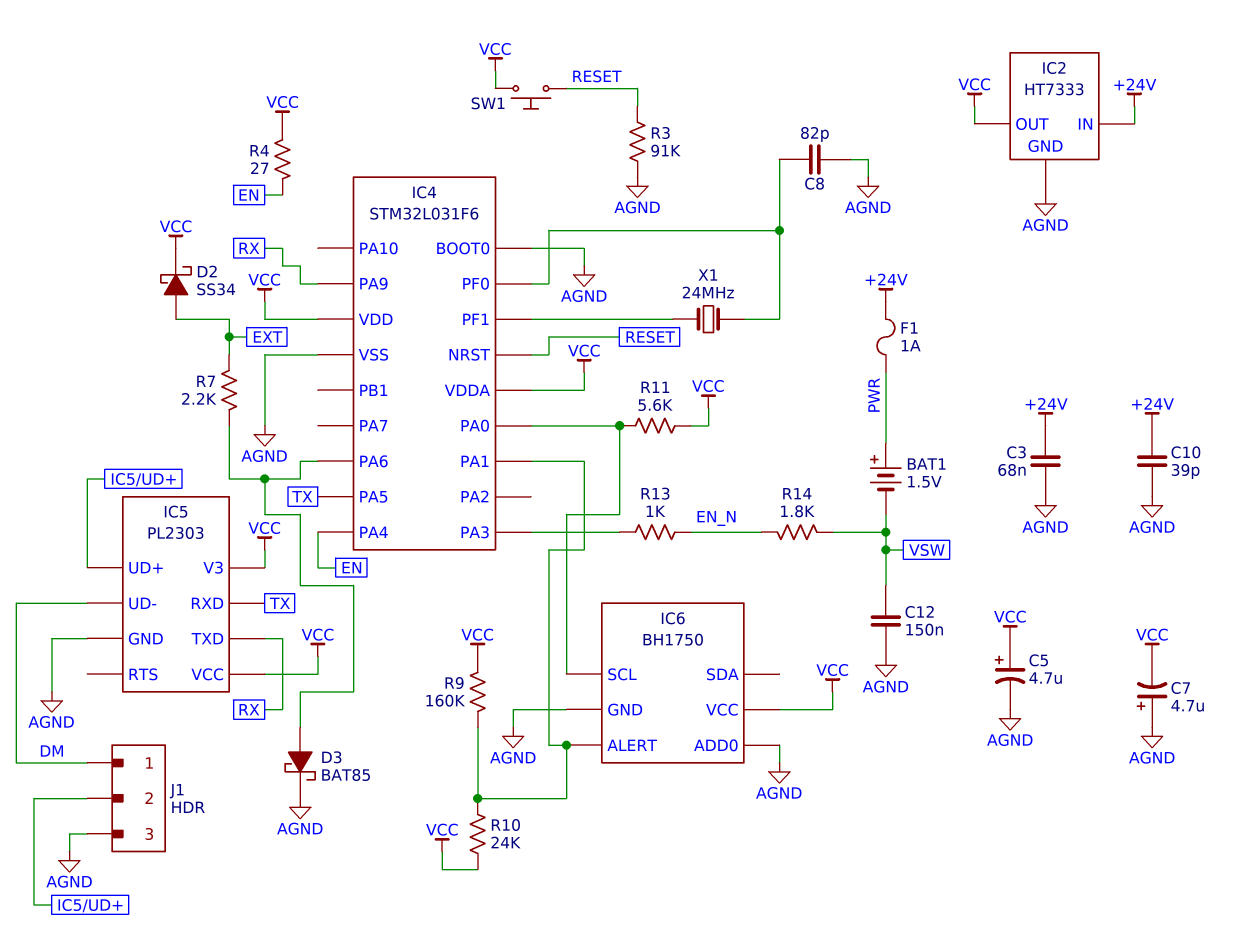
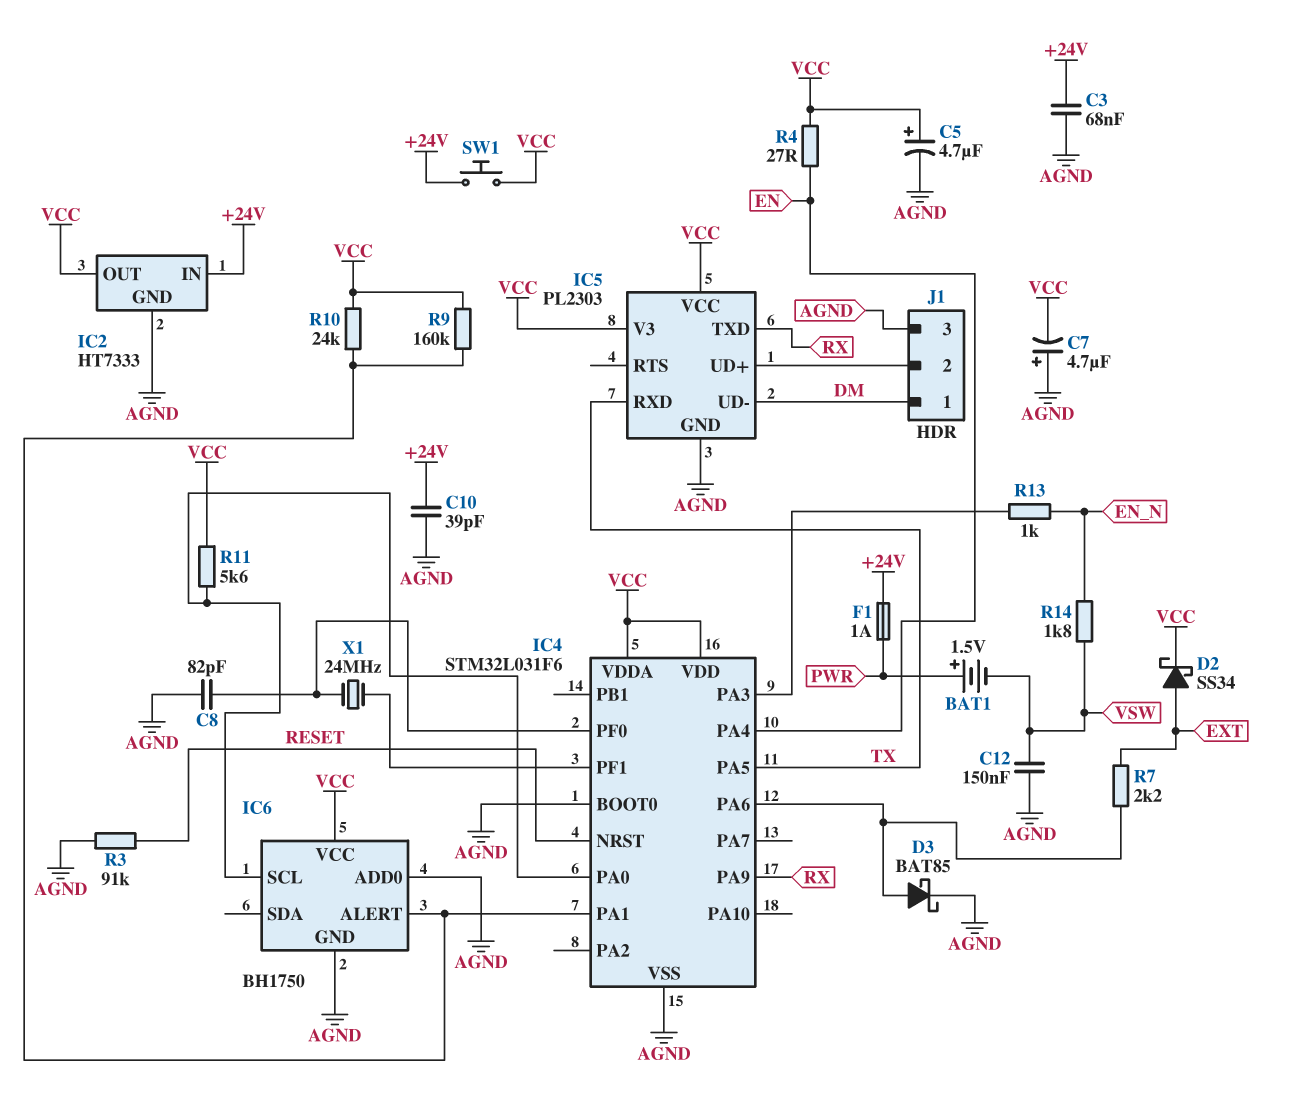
SW1: button (RESET, VCC) -> button (+24V, VCC)

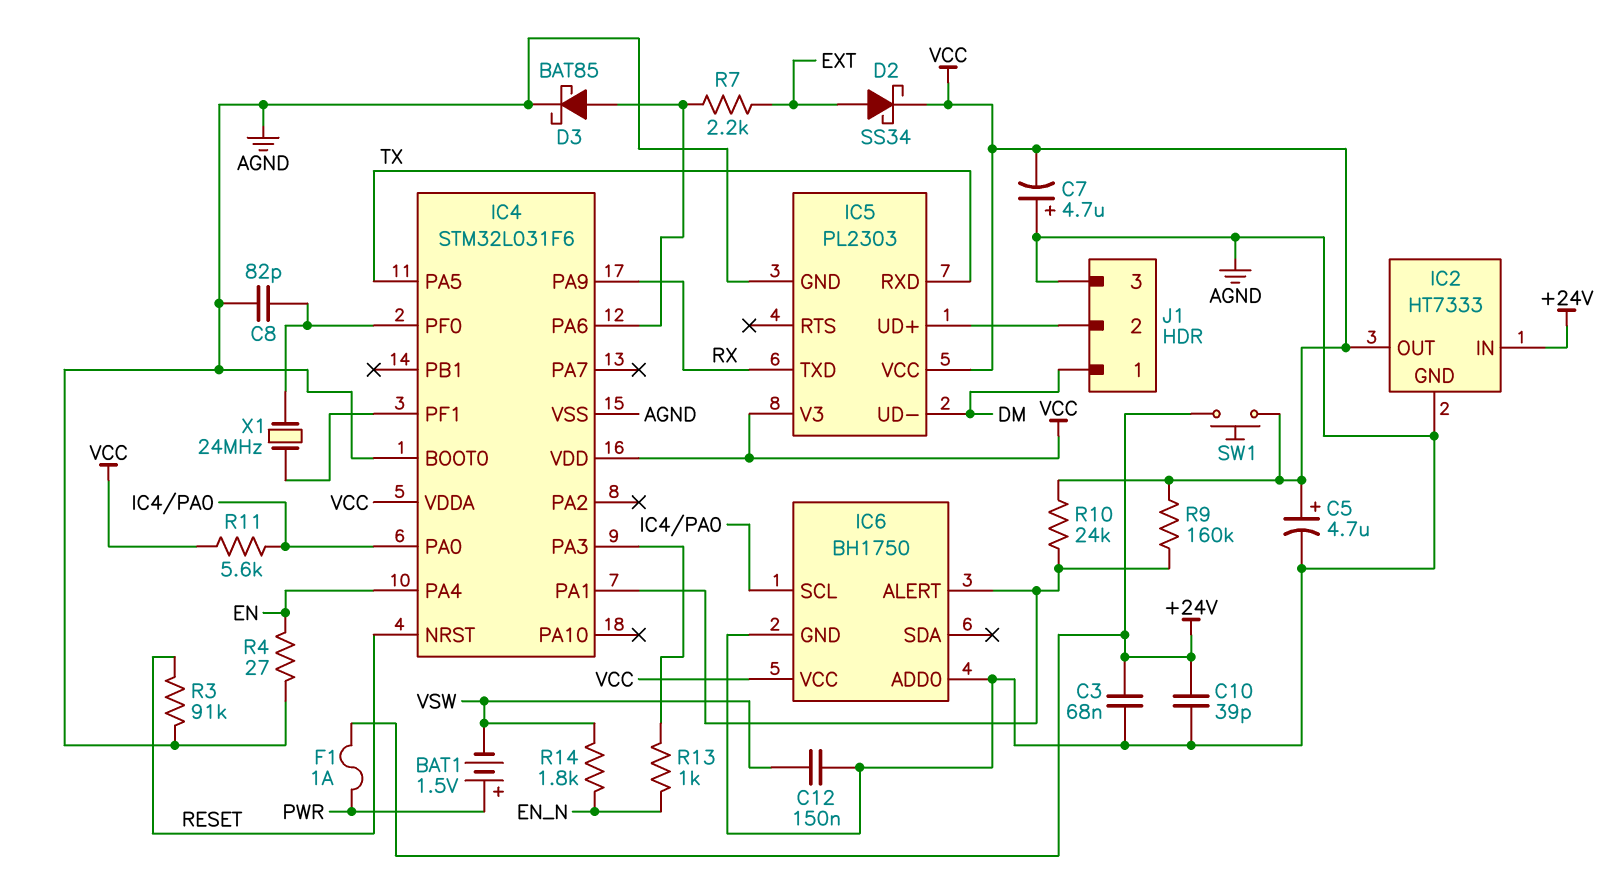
R4: 27 (EN, VCC) -> 27 (AGND, EN)

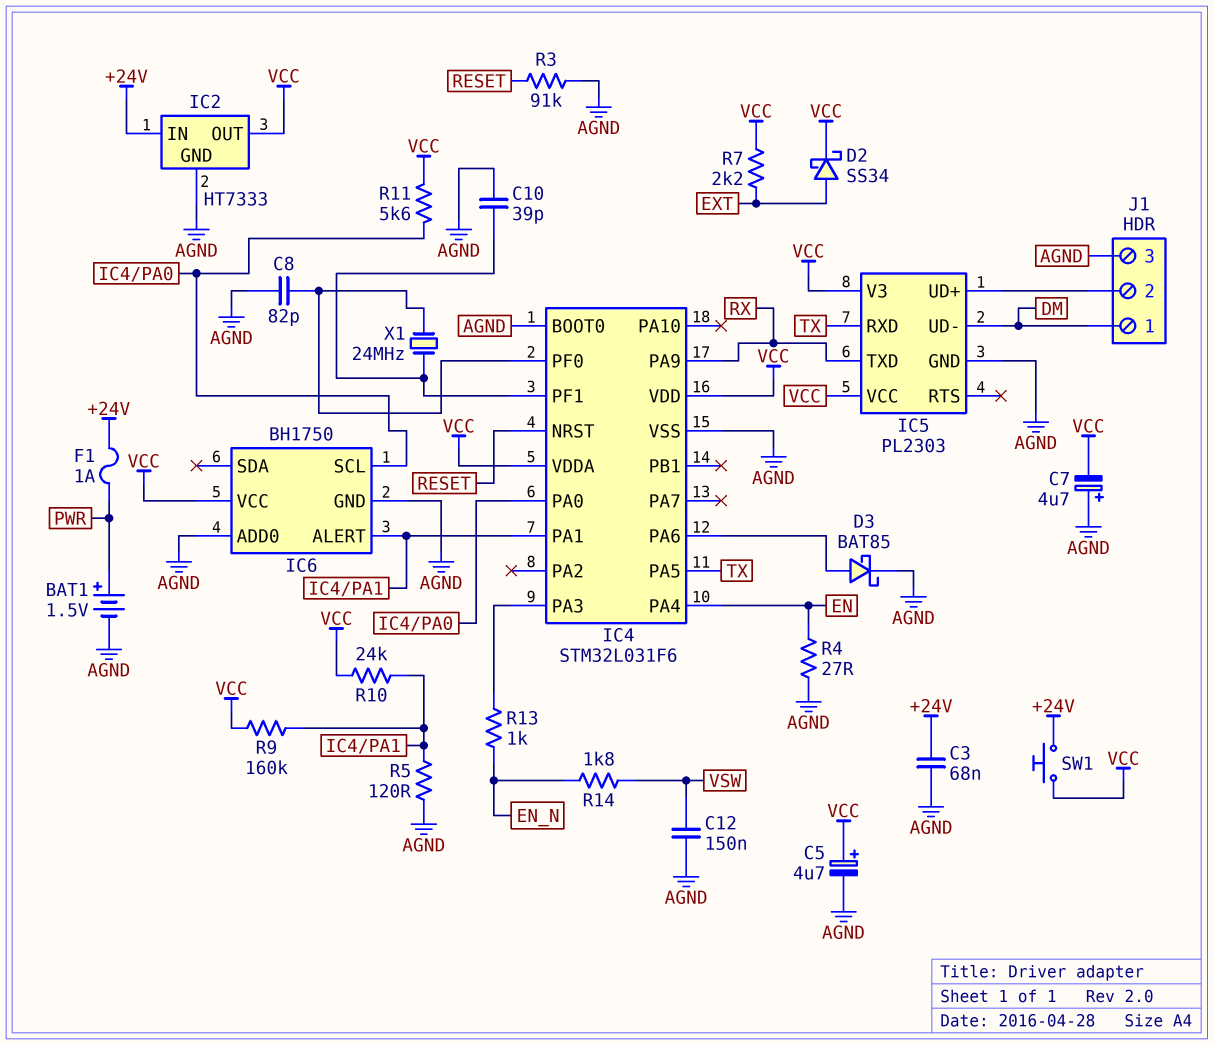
BAT1: 1.5V (plus PWR, minus VSW) -> 1.5V (plus PWR, minus AGND)
C10: 39pF (+24V, AGND) -> 39pF (AGND, IC4/PF1)
R5: none -> 120 (AGND, IC4/PA1)
R7: 2.2k (EXT, IC4/PA6) -> 2.2k (EXT, VCC)

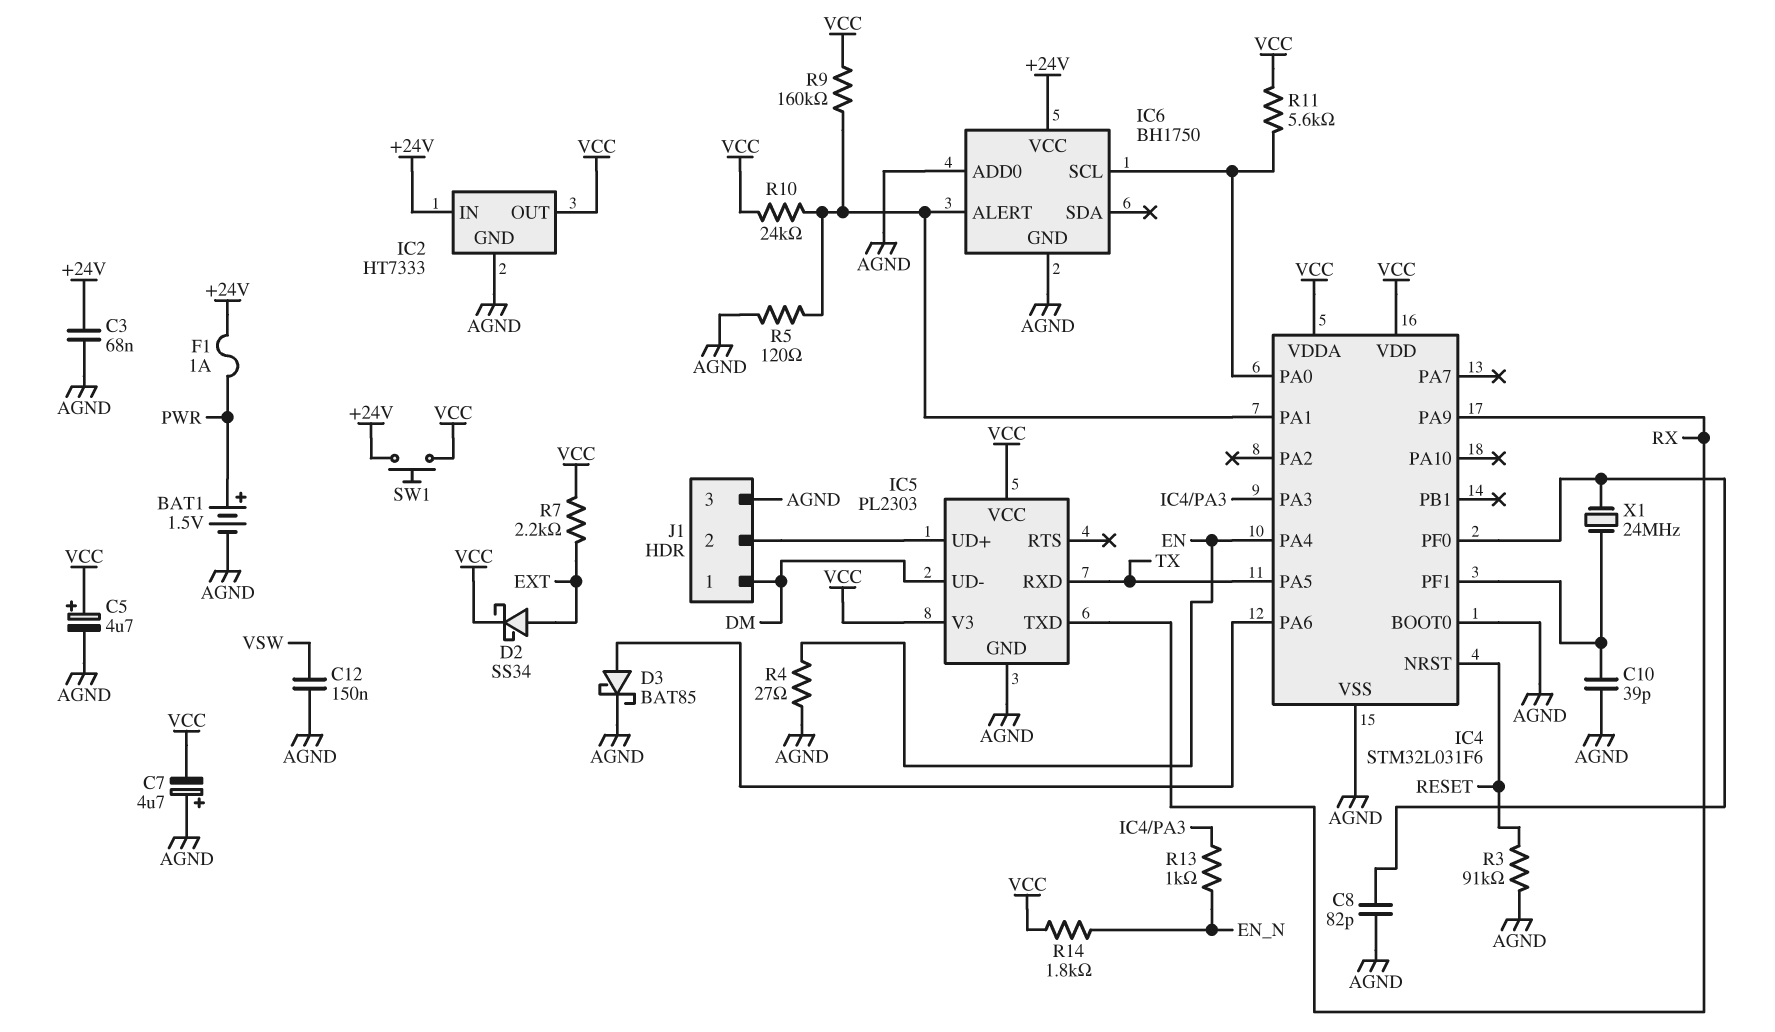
IC6 pin VCC: VCC -> +24V
R14: 1.8k (EN_N, VSW) -> 1.8k (EN_N, VCC)

